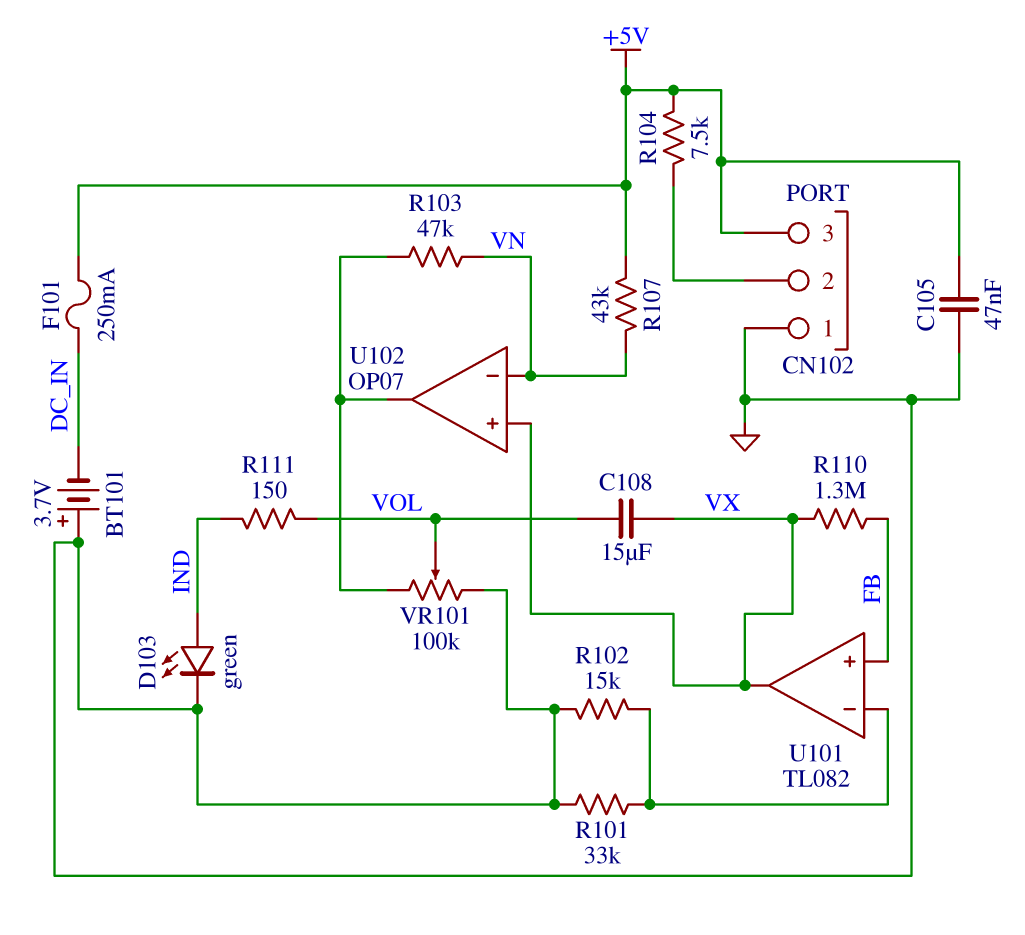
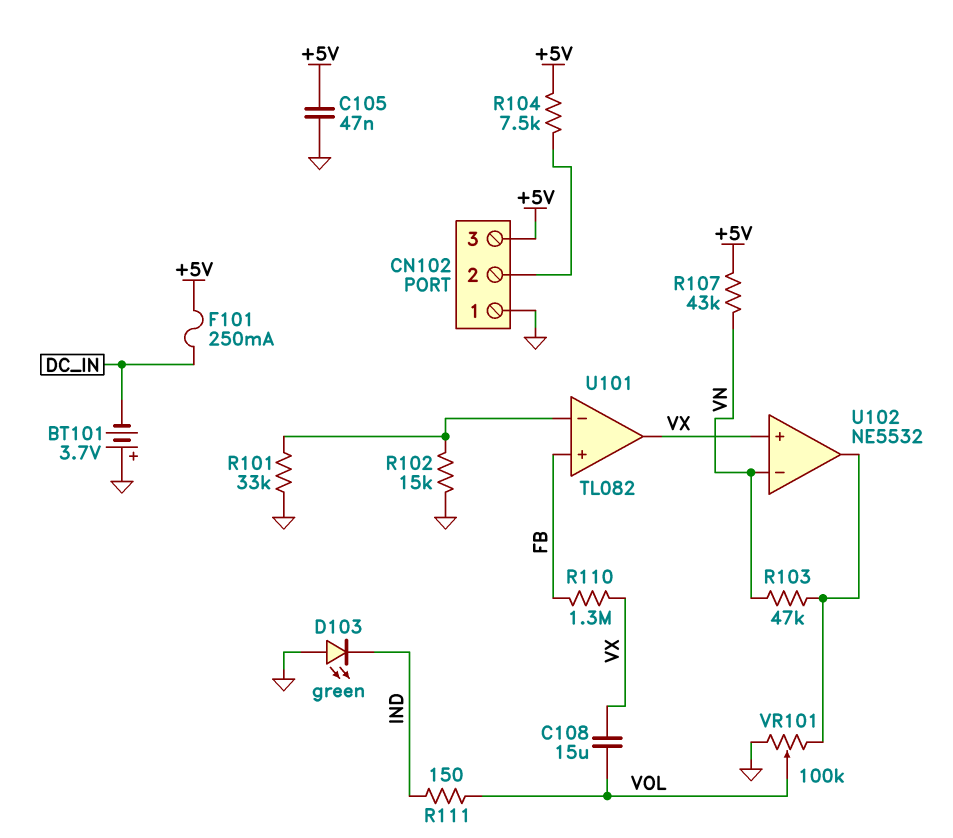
D103: LED green (A IND, K GND) -> LED green (A GND, K IND)
U102: OP07 -> NE5532

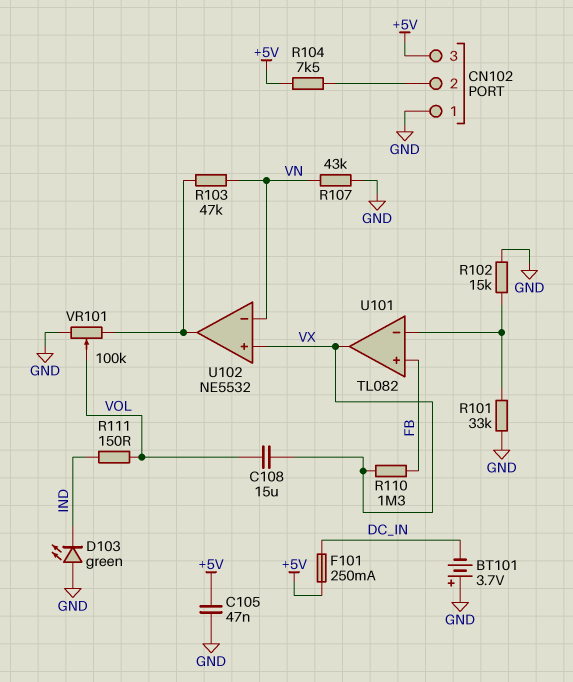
R107: 43k (+5V, VN) -> 43k (GND, VN)

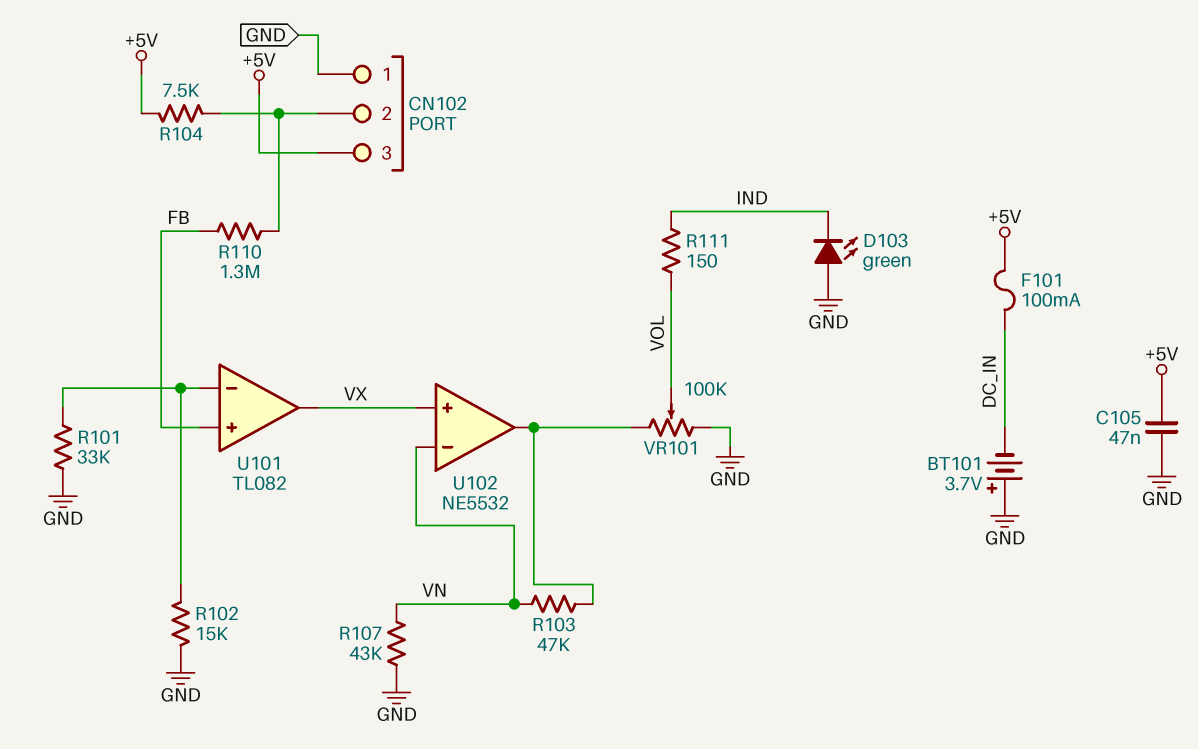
C108: 15uF (VOL, VX) -> none
F101: 250mA (+5V, DC_IN) -> 100mA (+5V, DC_IN)
R110: 1.3M (FB, VX) -> 1.3M (CN102/2, FB)

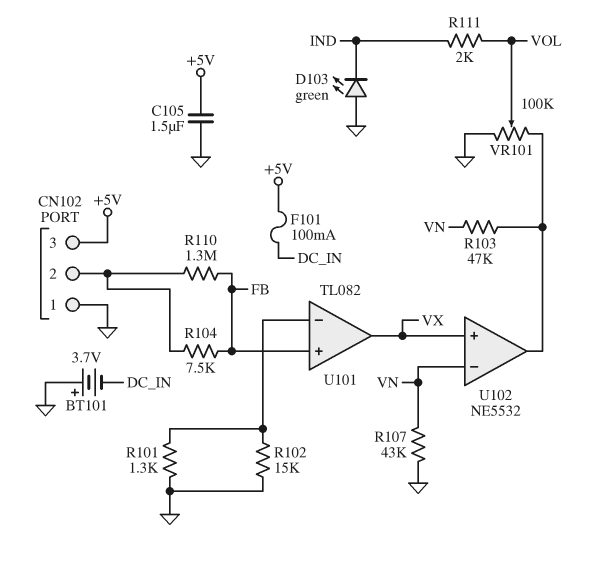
C105: 47nF (+5V, GND) -> 1.5uF (+5V, GND)
R101: 33k (GND, U101/in-) -> 1.3k (GND, U101/in-)
R104: 7.5k (+5V, CN102/2) -> 7.5k (CN102/2, FB)
R111: 150 (IND, VOL) -> 2k (IND, VOL)

